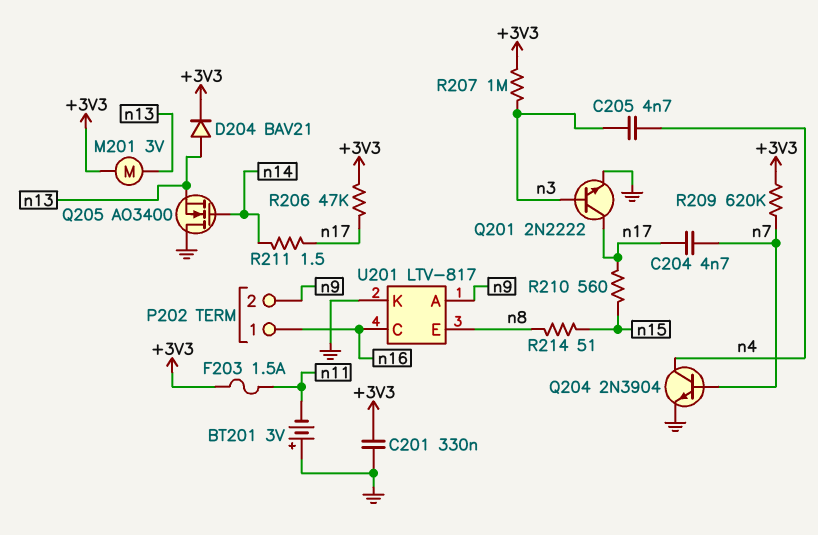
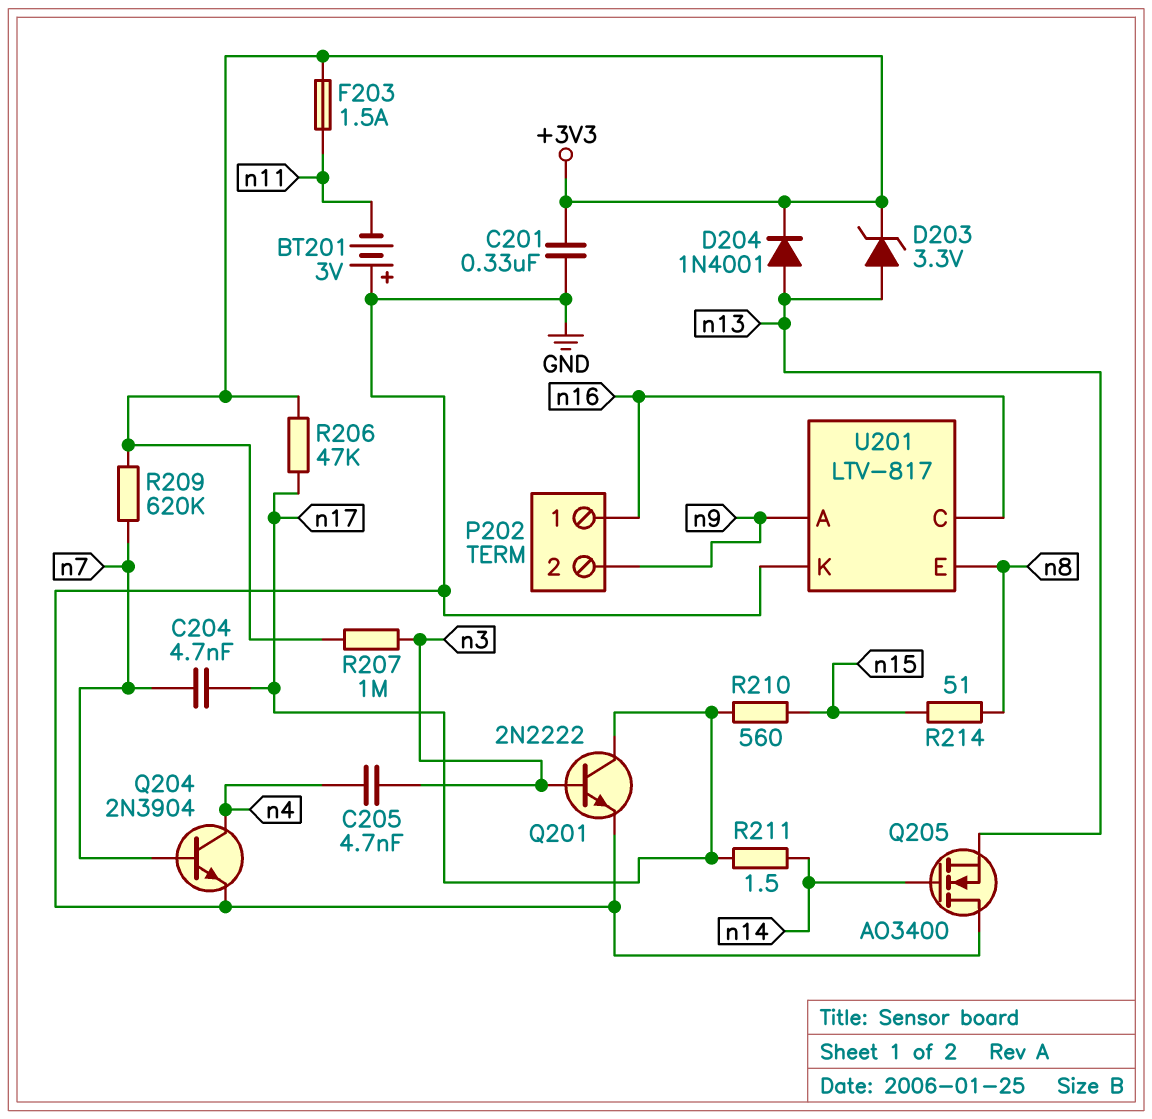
D203: none -> zener 3.3V (A n13, K +3V3)
D204: diode BAV21 (A n13, K +3V3) -> diode 1N4001 (A n13, K +3V3)
M201: motor 3V (+3V3, n13) -> none

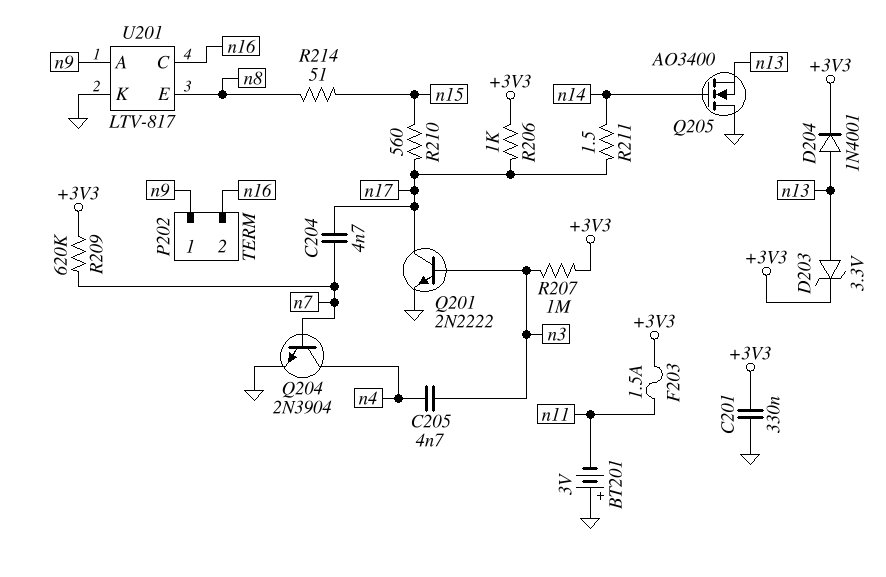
P202 pin 1: n16 -> n9
P202 pin 2: n9 -> n16
R206: 47k (+3V3, n17) -> 1k (+3V3, n17)

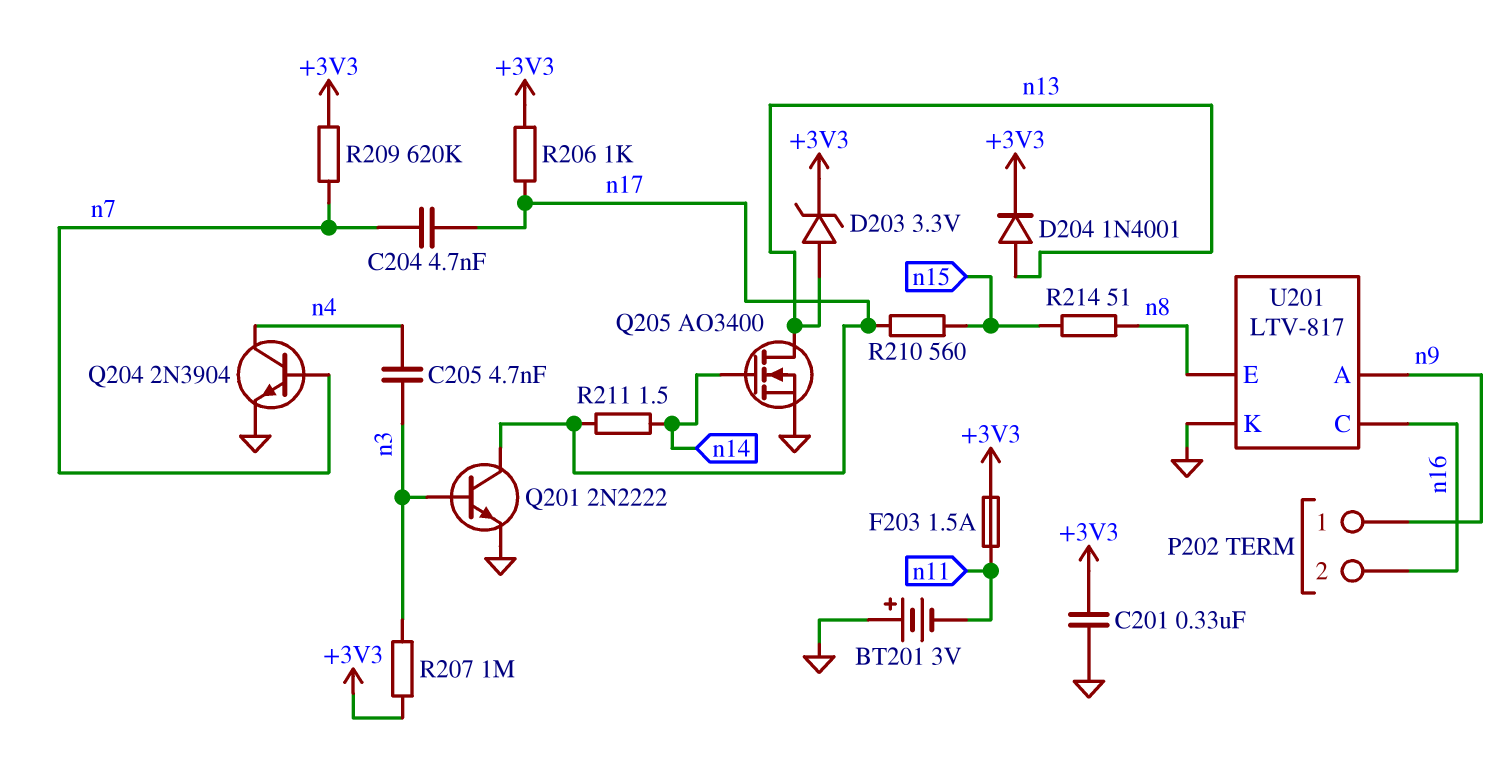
Q205: NMOS AO3400 (G n14, D GND, S n13) -> NMOS AO3400 (G n14, D n13, S GND)

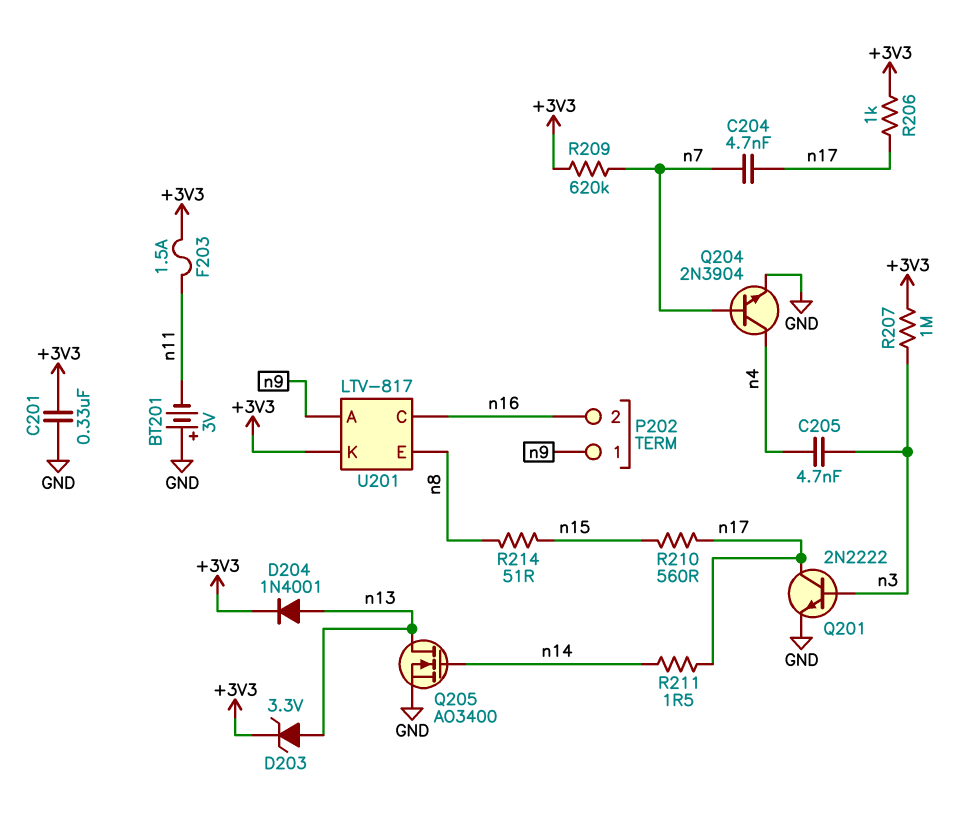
U201 pin K: GND -> +3V3

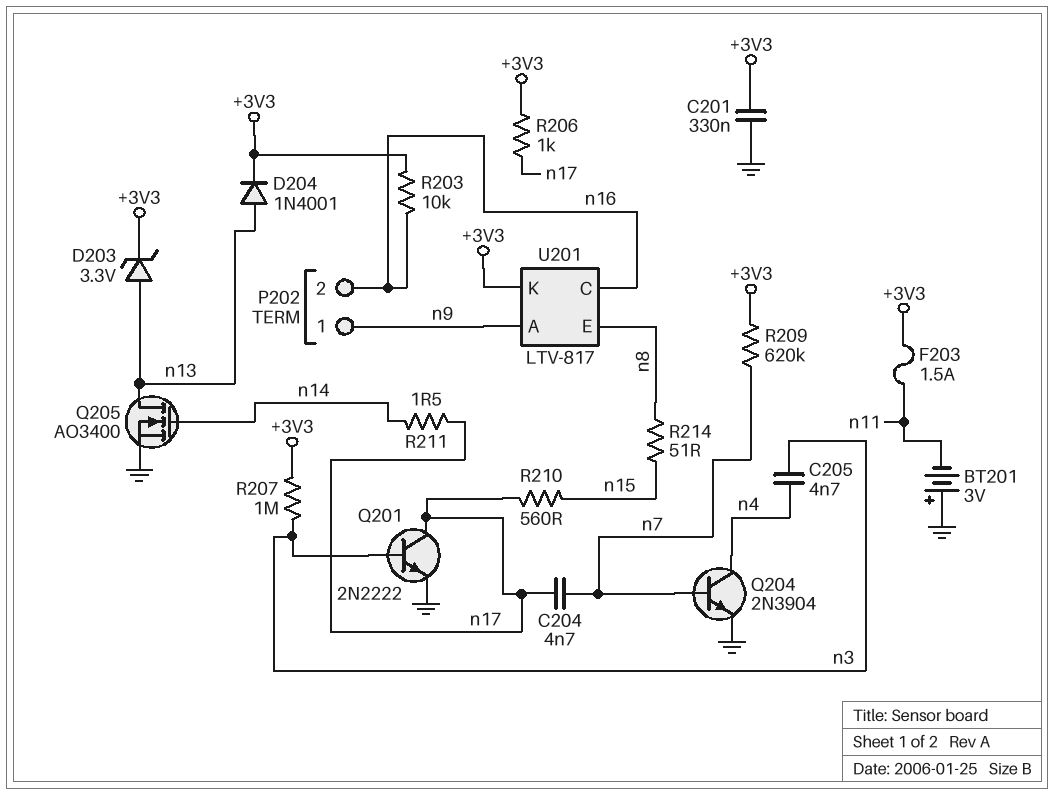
R203: none -> 10k (+3V3, n16)

